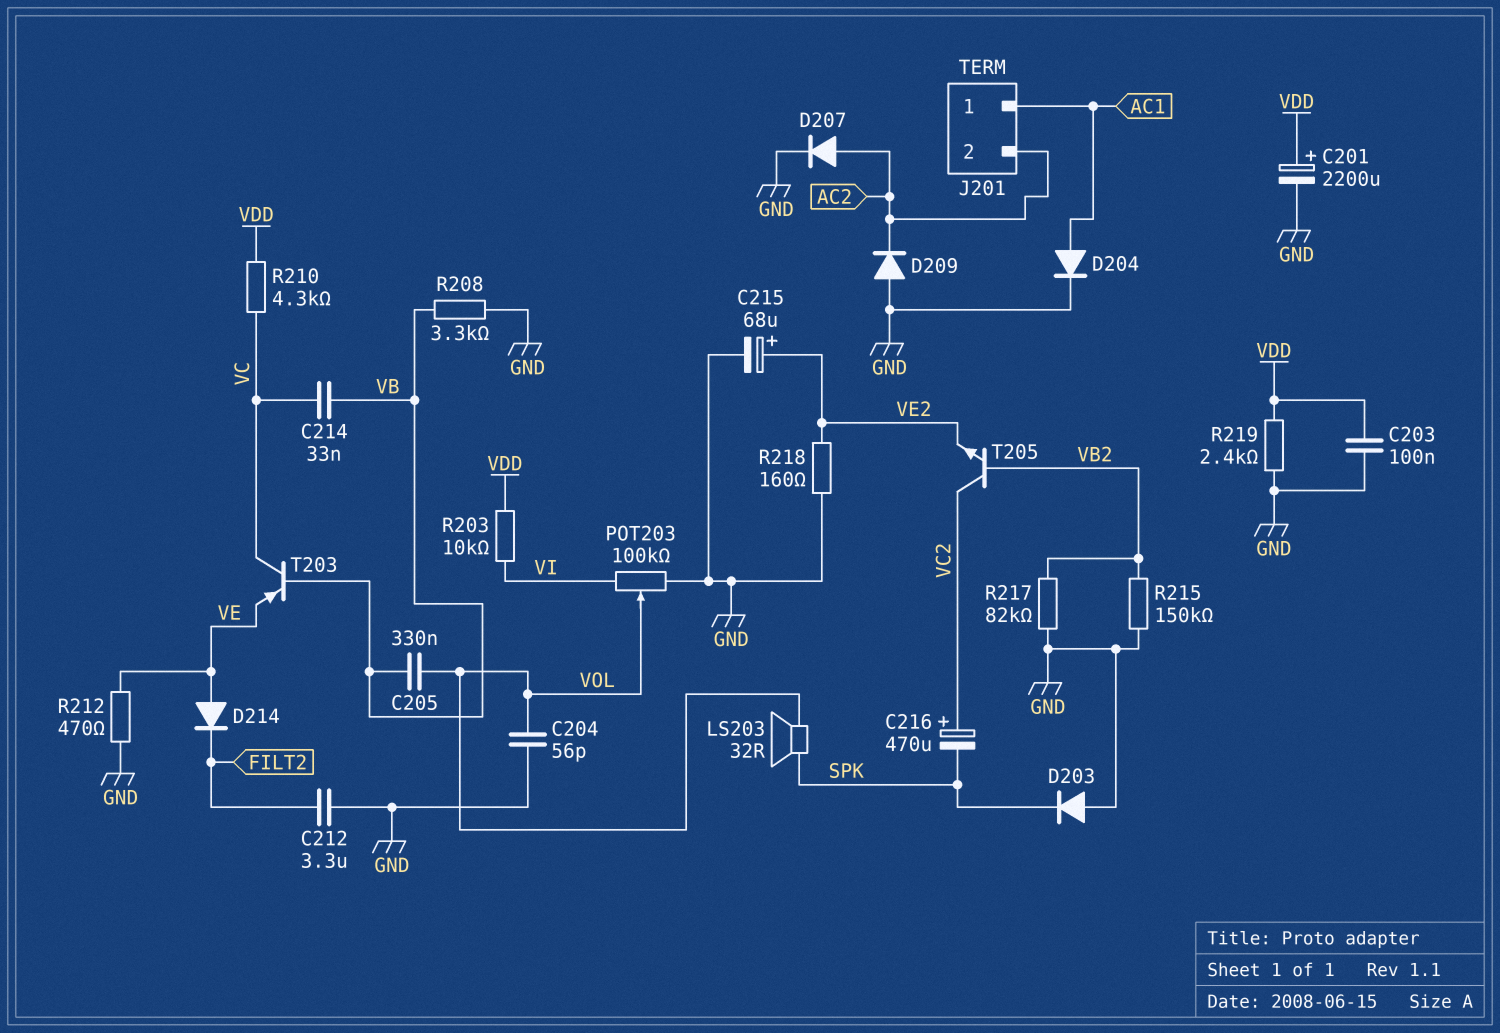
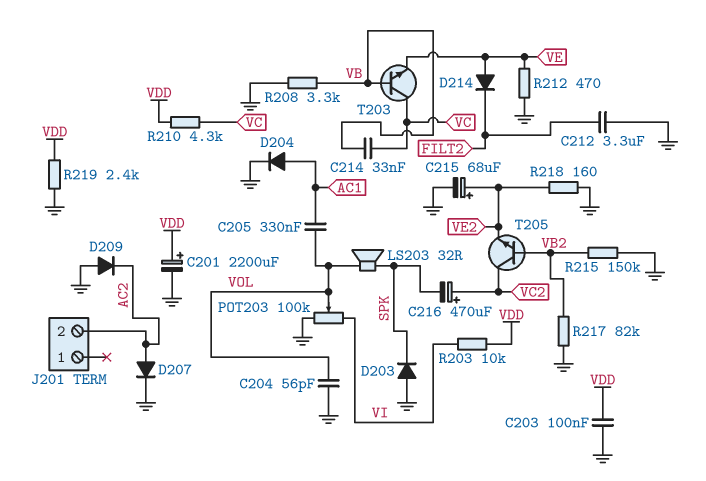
C205: 330nF (VB, VOL) -> 330nF (AC1, VOL)
J201 pin 1: AC1 -> none
T203: PNP (B VB, C VC, E VE) -> NPN (B VB, C VC, E VE)

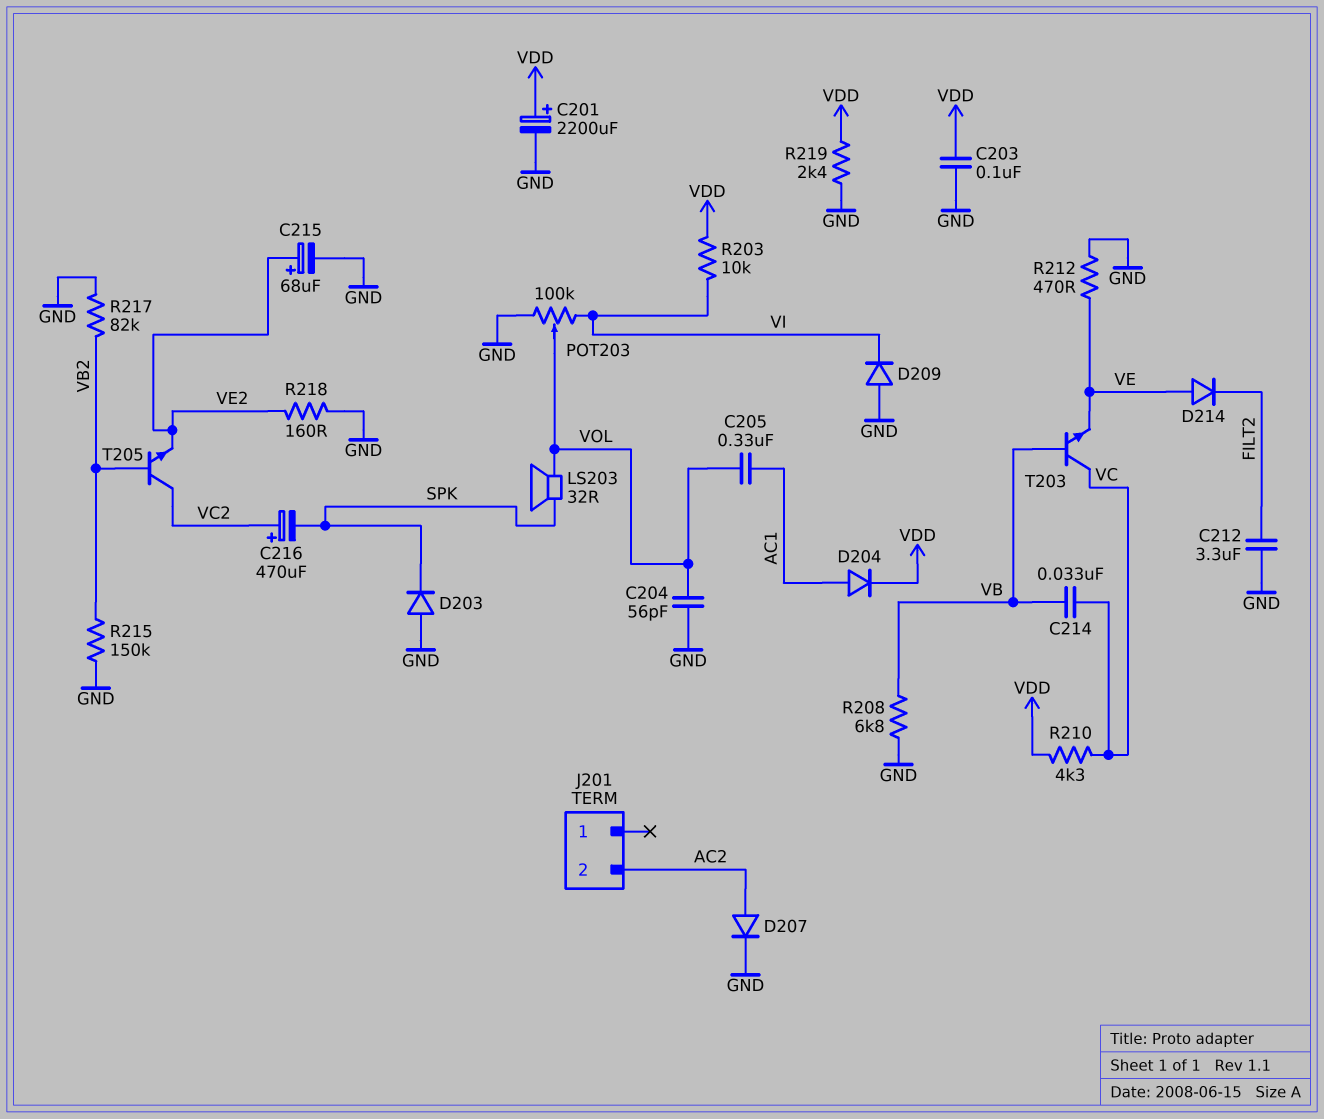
D204: diode (A AC1, K GND) -> diode (A AC1, K VDD)
D209: diode (A GND, K AC2) -> diode (A GND, K VI)
R208: 3.3k (GND, VB) -> 6.8k (GND, VB)

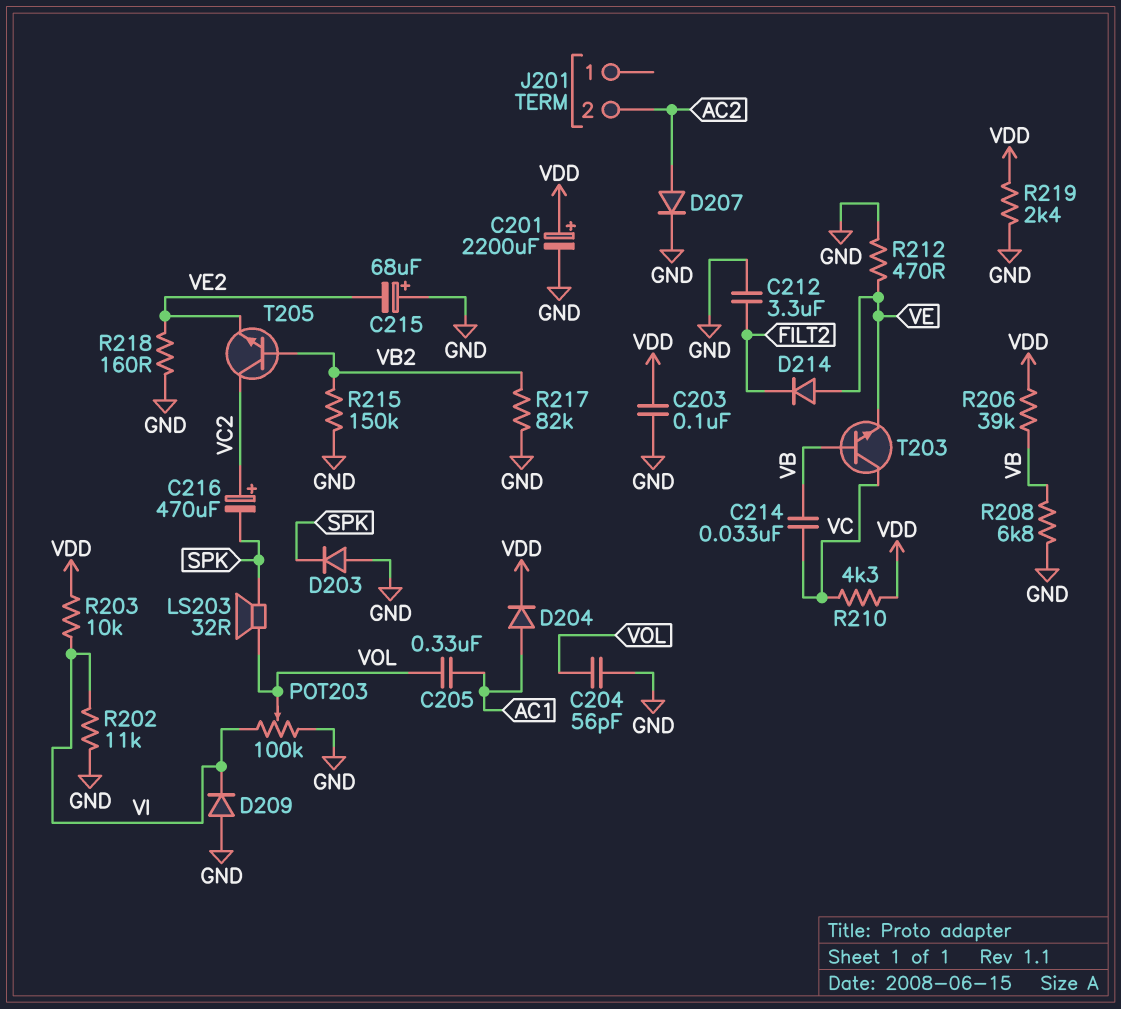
C215: 68uF (plus VE2, minus GND) -> 68uF (plus GND, minus VE2)
R202: none -> 11k (GND, VI)
R206: none -> 39k (VB, VDD)

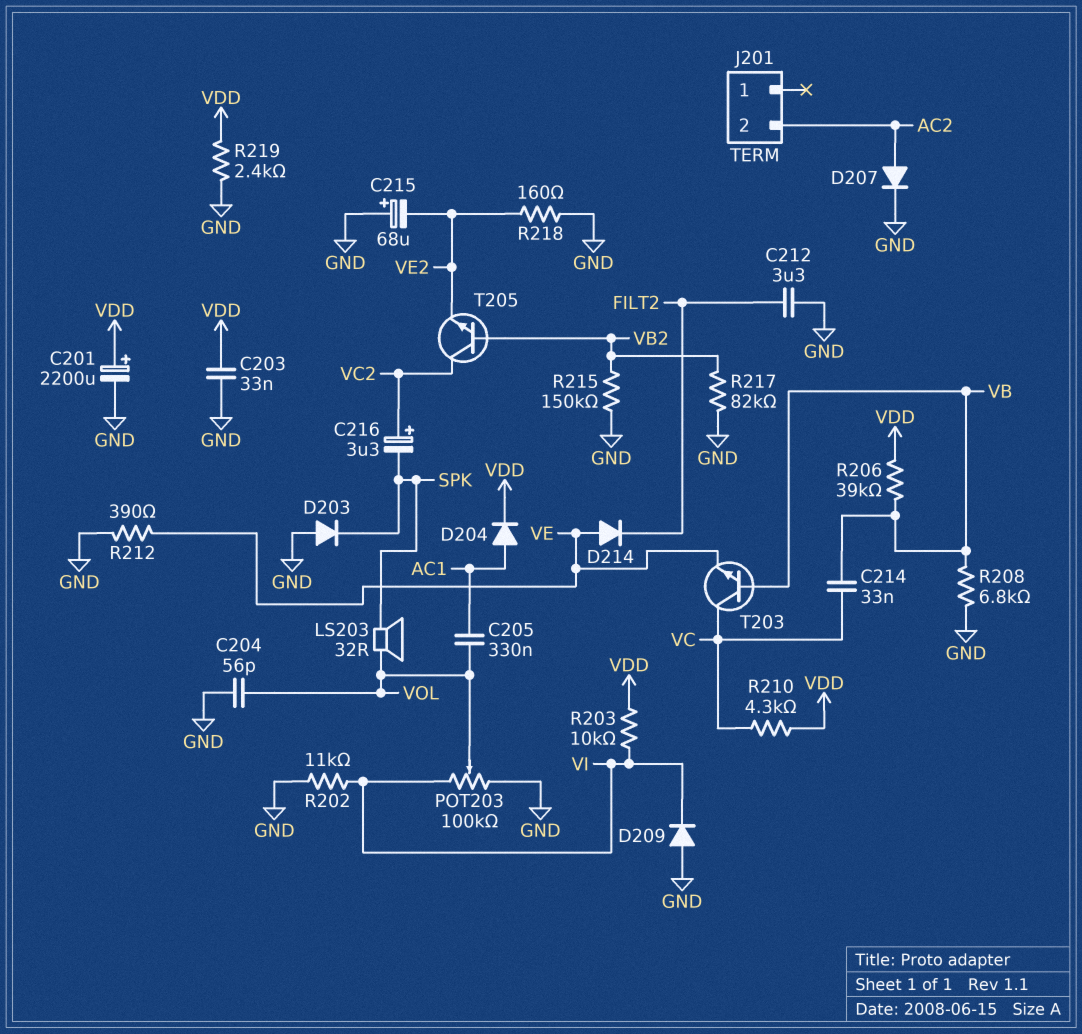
C203: 100nF (GND, VDD) -> 33nF (GND, VDD)
C216: 470uF (plus VC2, minus SPK) -> 3.3uF (plus VC2, minus SPK)
R212: 470 (GND, VE) -> 390 (GND, VE)

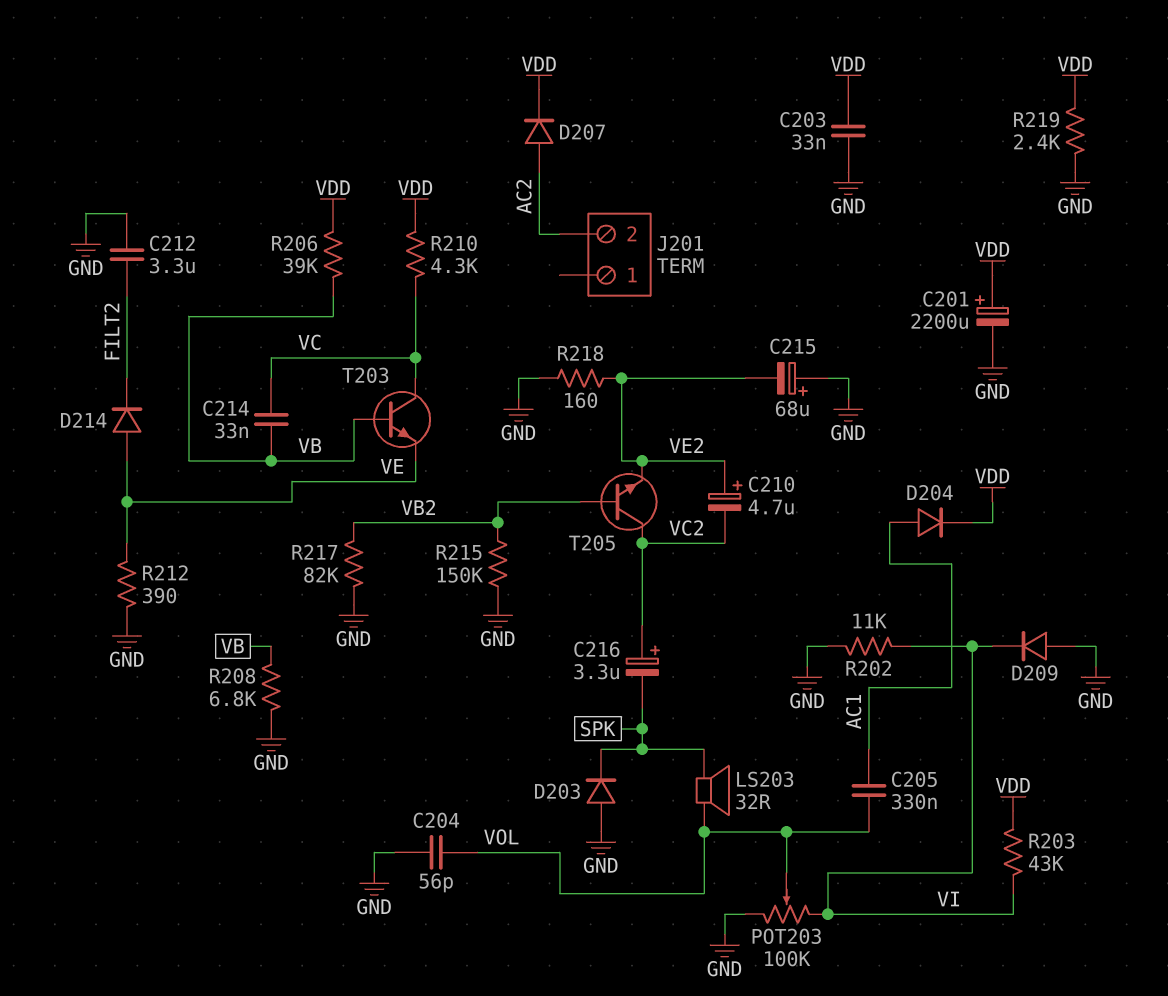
C210: none -> 4.7uF (plus VE2, minus VC2)
D207: diode (A AC2, K GND) -> diode (A AC2, K VDD)
R203: 10k (VDD, VI) -> 43k (VDD, VI)

